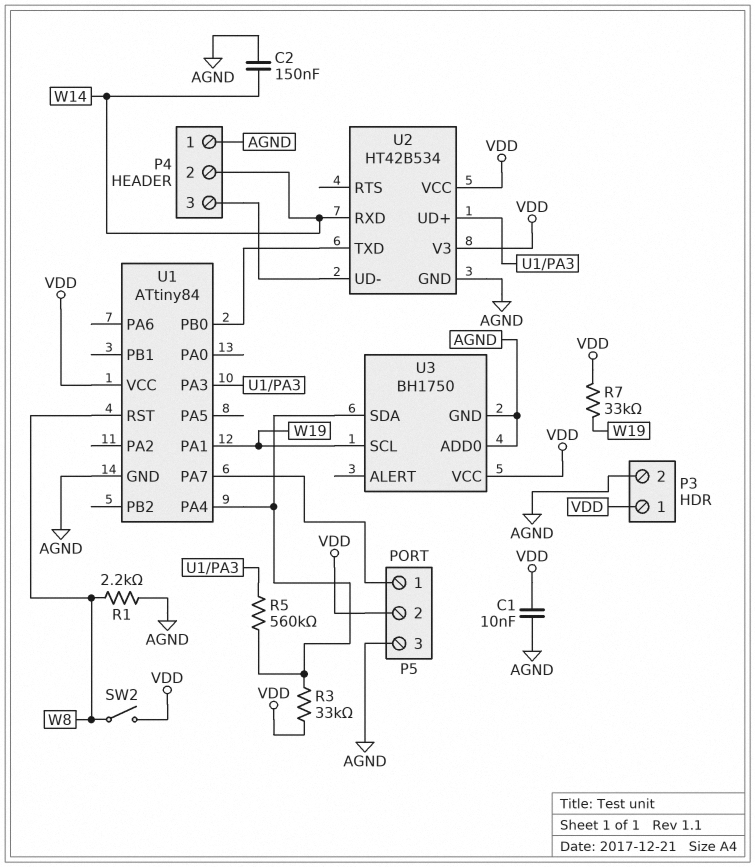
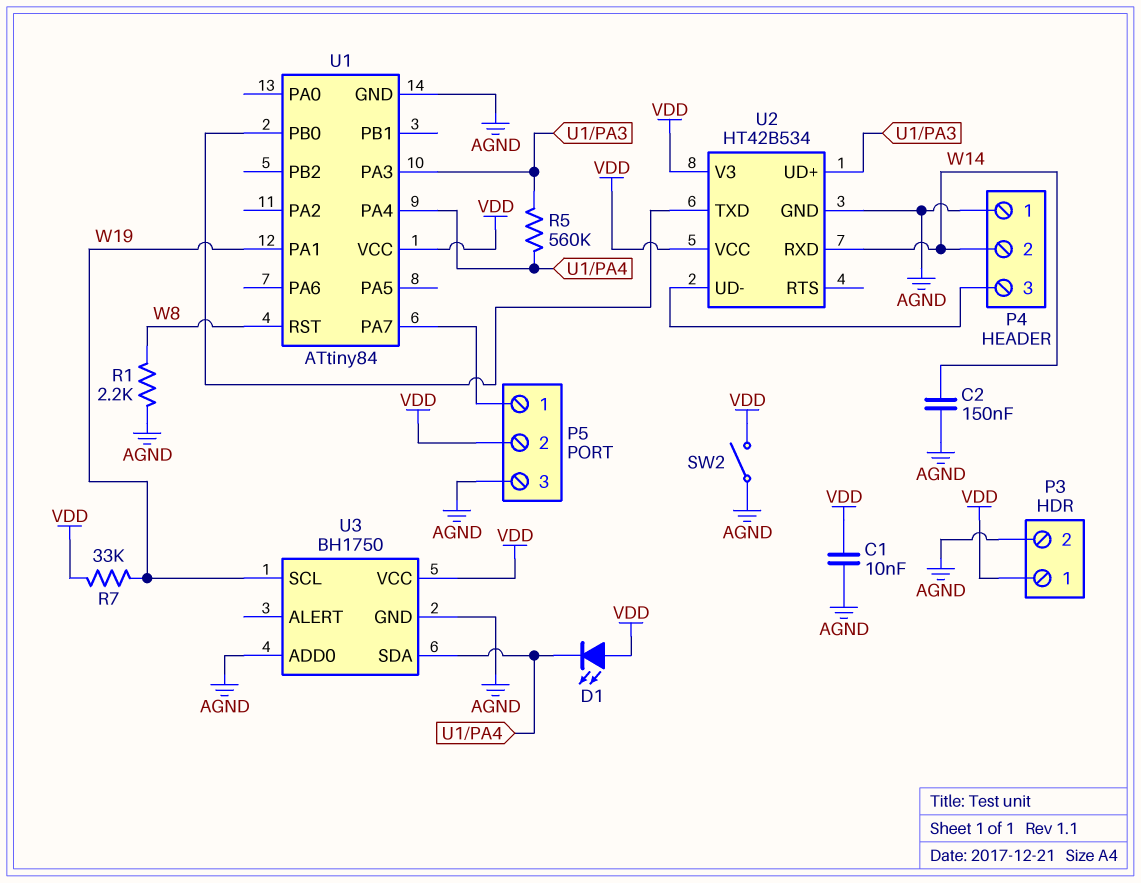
D1: none -> LED (A VDD, K U1/PA4)
R3: 33k (U1/PA4, VDD) -> none
SW2: switch (VDD, W8) -> switch (AGND, VDD)

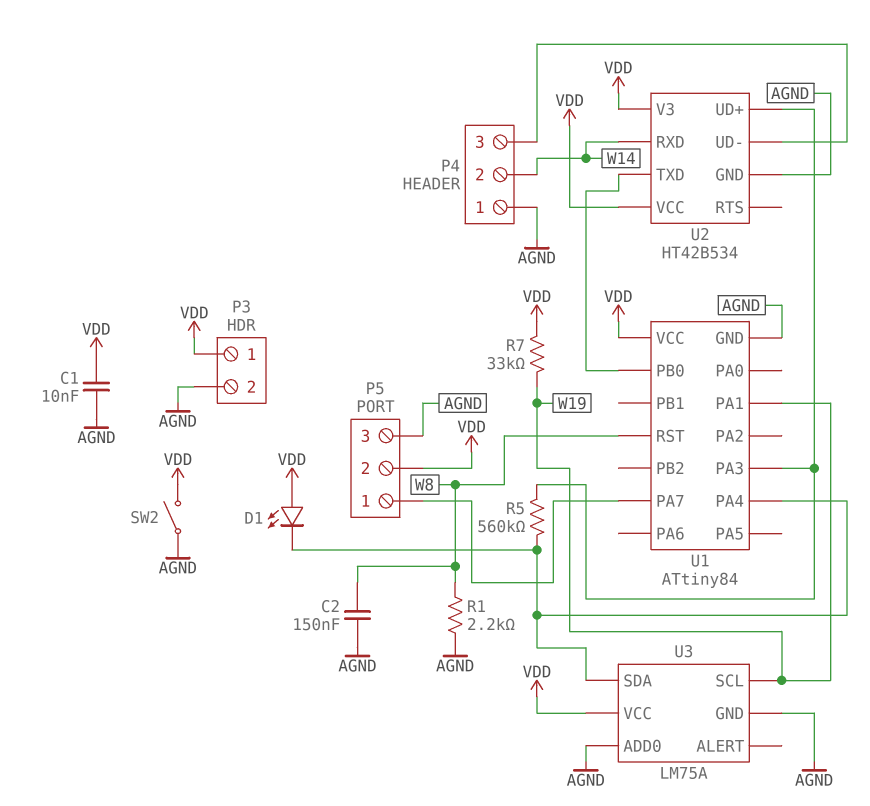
C2: 150nF (AGND, W14) -> 150nF (AGND, W8)
U3: BH1750 -> LM75A

